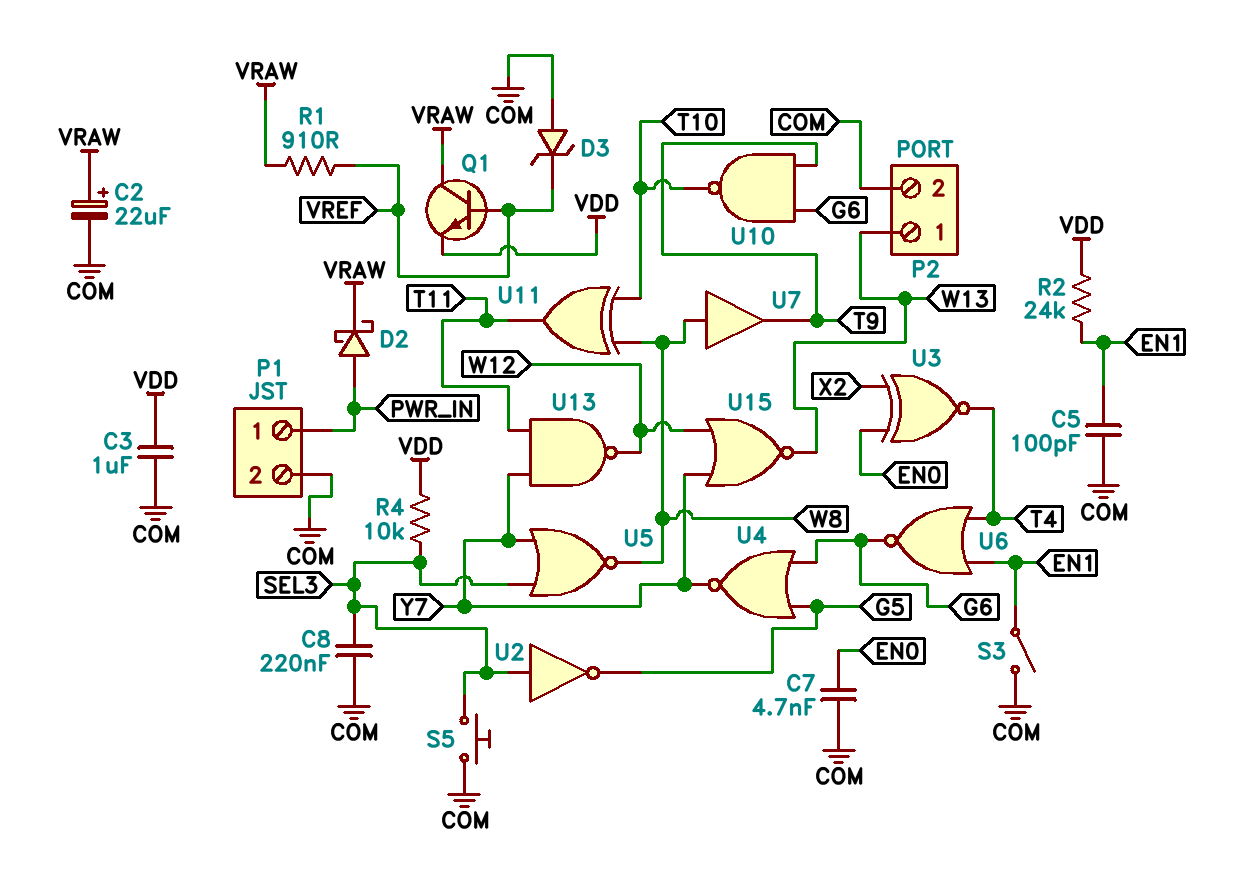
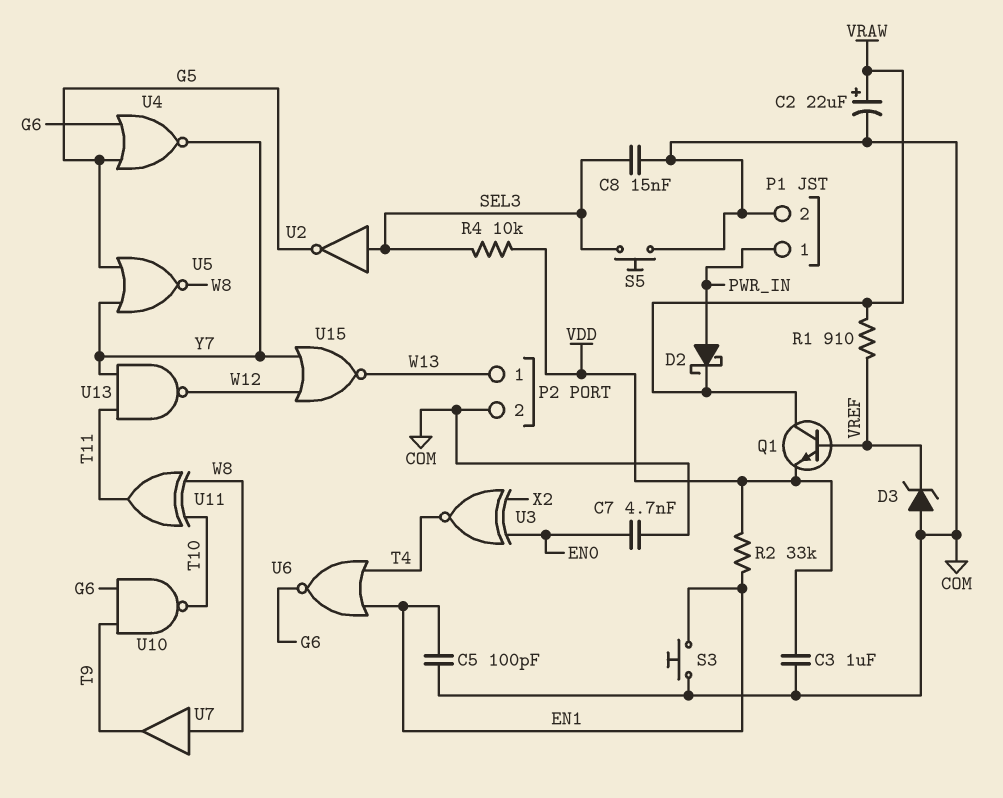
C8: 220nF (COM, SEL3) -> 15nF (COM, SEL3)
R2: 24k (EN1, VDD) -> 33k (EN1, VDD)
S3: switch (COM, EN1) -> button (COM, EN1)
U5: NOR (in SEL3, in Y7, out W8) -> NOR (in G5, in Y7, out W8)

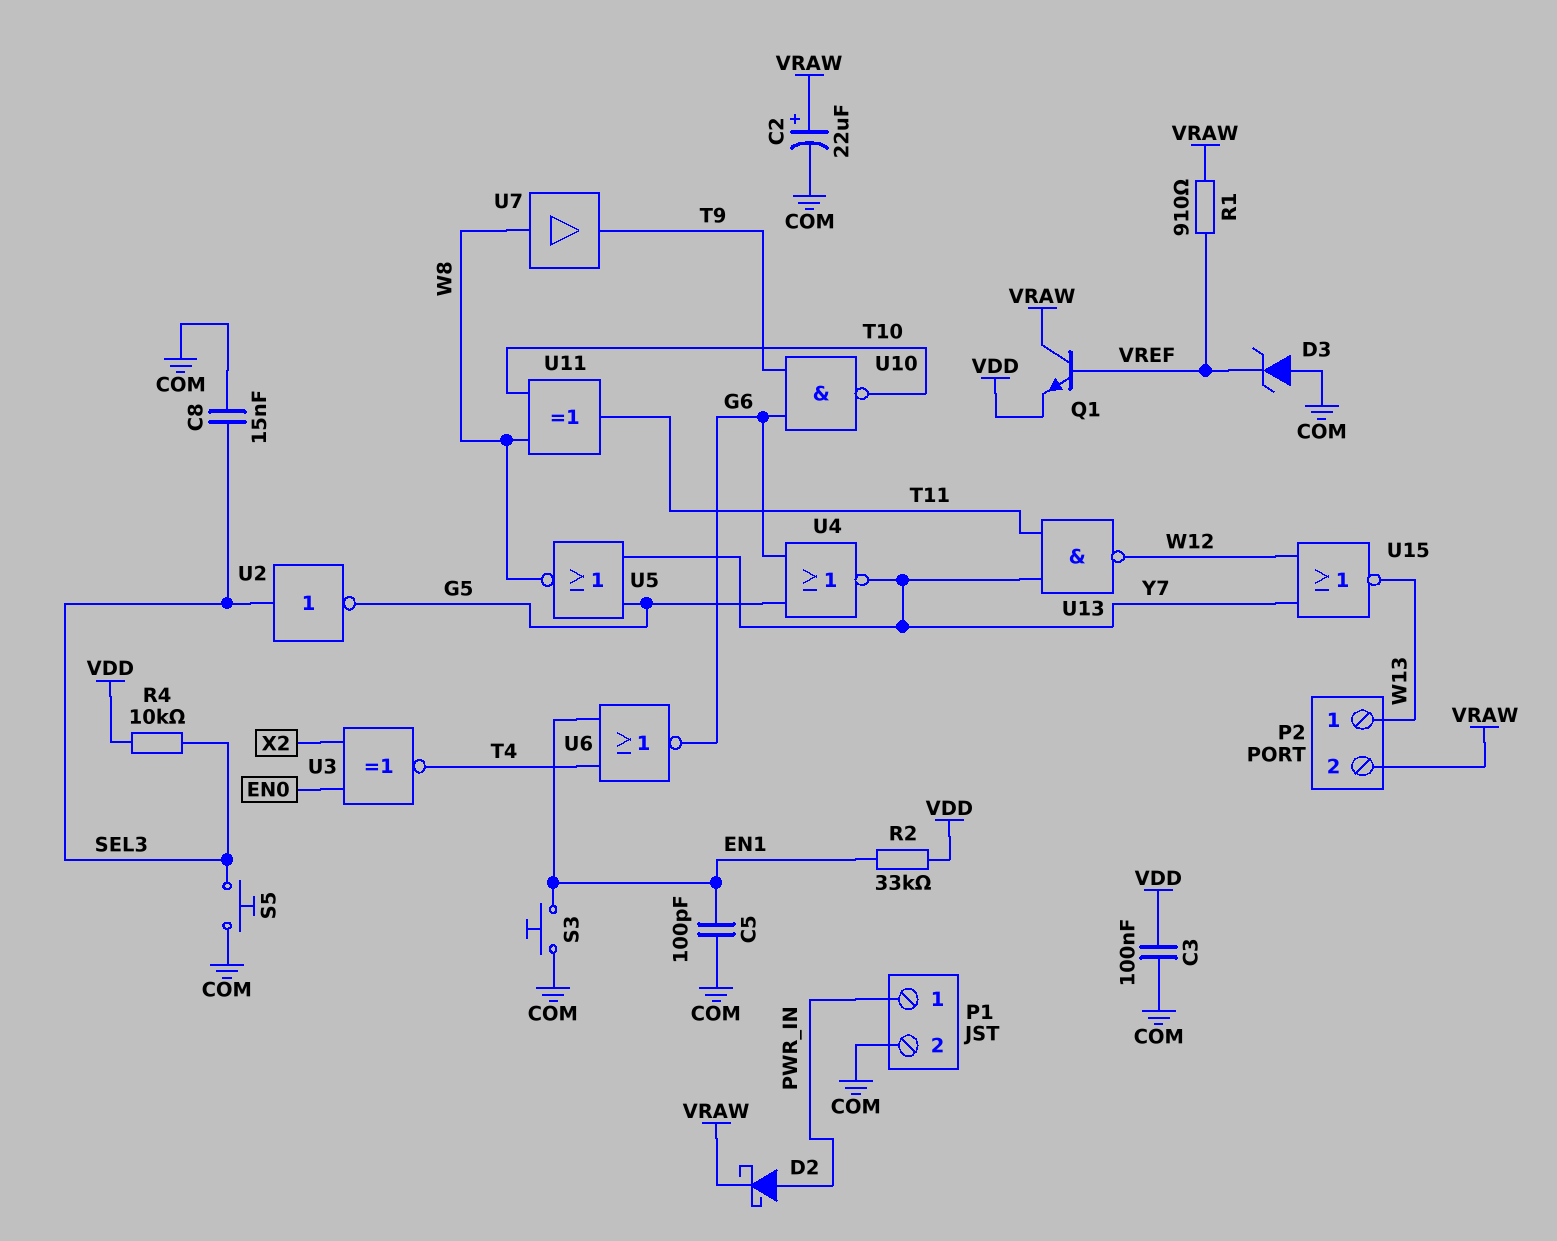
C3: 1uF (COM, VDD) -> 100nF (COM, VDD)
C7: 4.7nF (COM, EN0) -> none
P2 pin 2: COM -> VRAW

